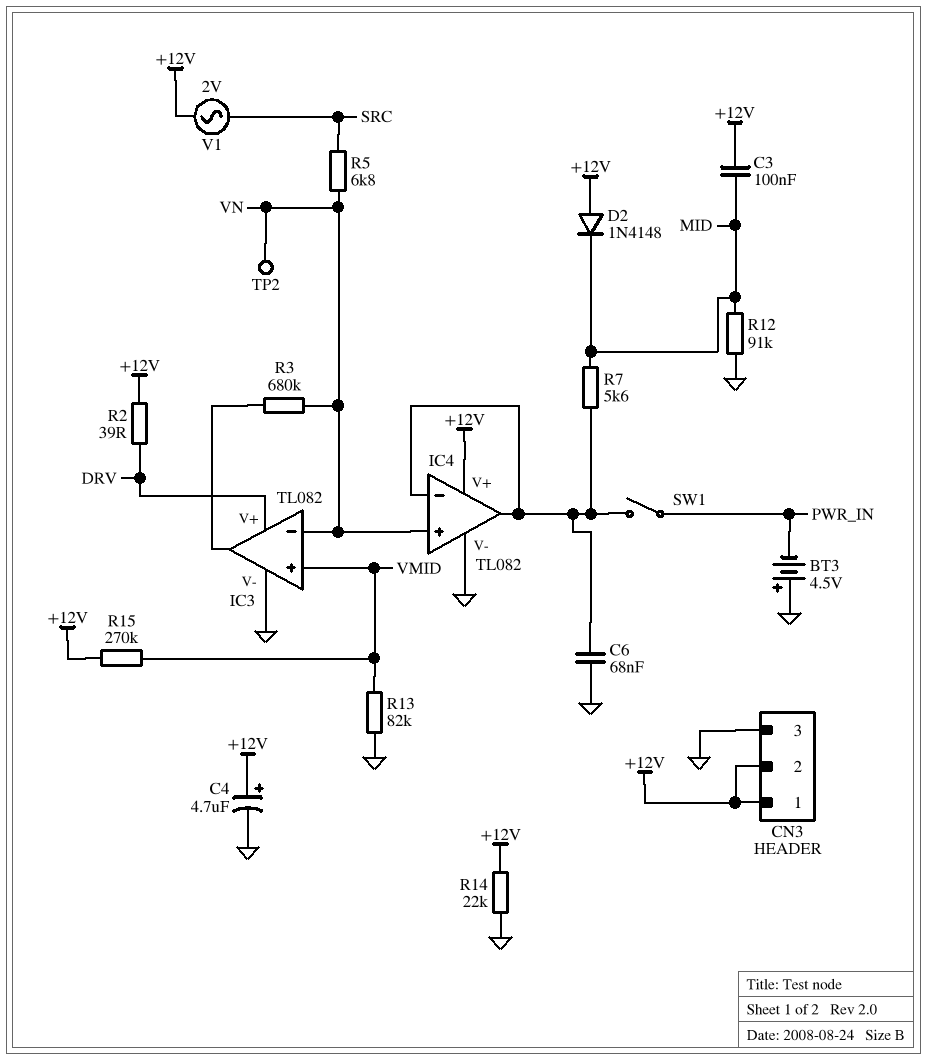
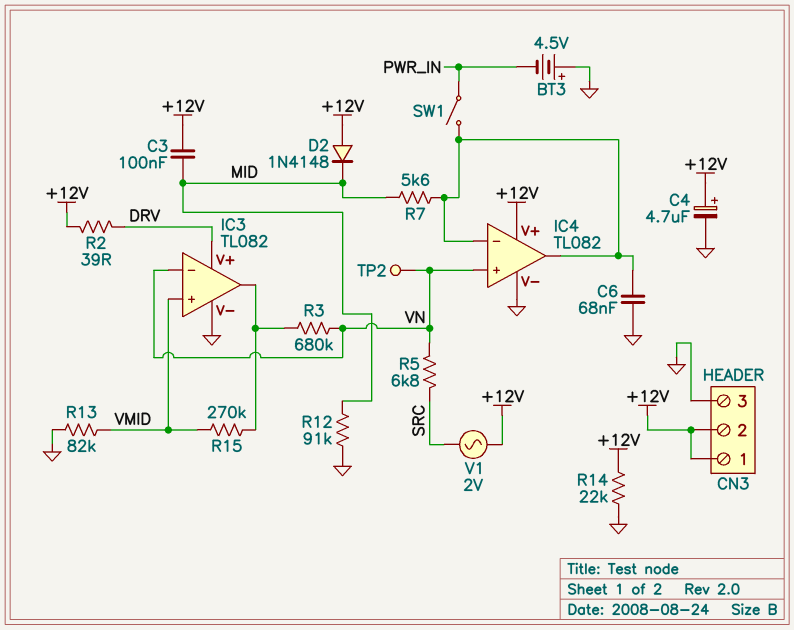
R15: 270k (+12V, VMID) -> 270k (IC3/out, VMID)

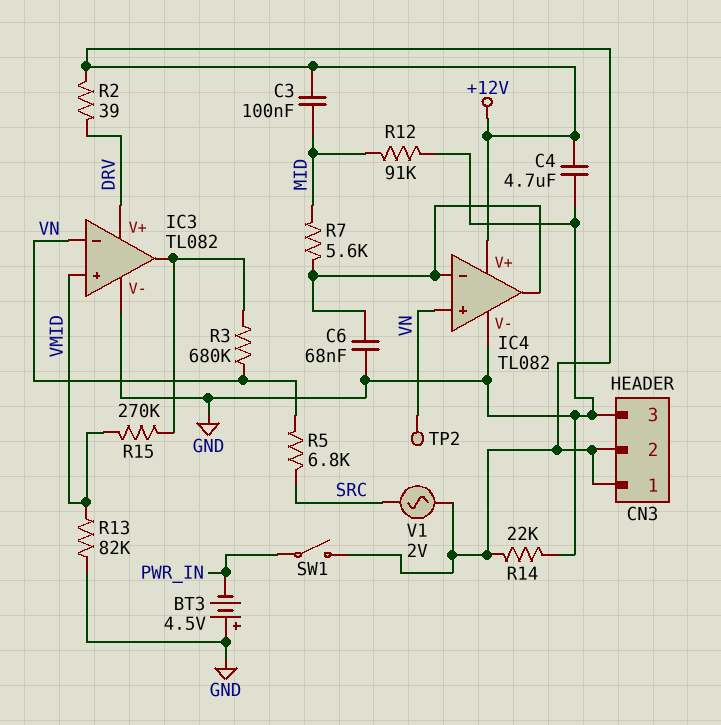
C4: 4.7uF (plus +12V, minus GND) -> 4.7uF (+12V, GND)
D2: diode 1N4148 (A +12V, K MID) -> none
SW1: switch (IC4/in-, PWR_IN) -> switch (+12V, PWR_IN)

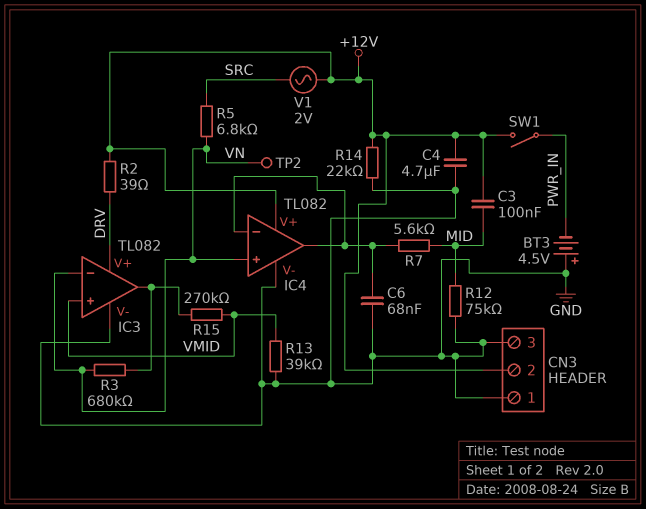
CN3 pin 1: +12V -> GND
R12: 91k (GND, MID) -> 75k (GND, MID)
R13: 82k (GND, VMID) -> 39k (GND, VMID)

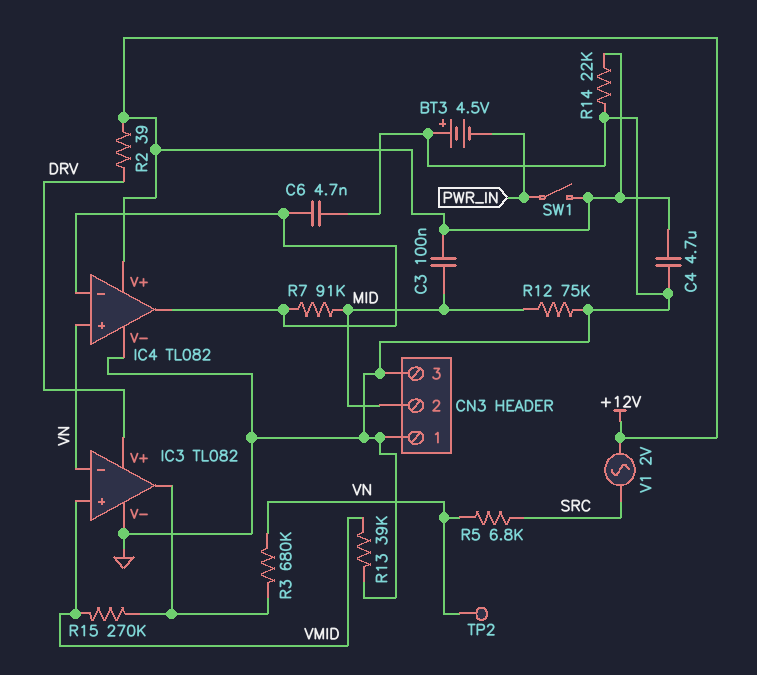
C6: 68nF (GND, IC4/in-) -> 4.7nF (GND, IC4/in-)
CN3 pin 2: +12V -> MID
R7: 5.6k (IC4/in-, MID) -> 91k (IC4/in-, MID)

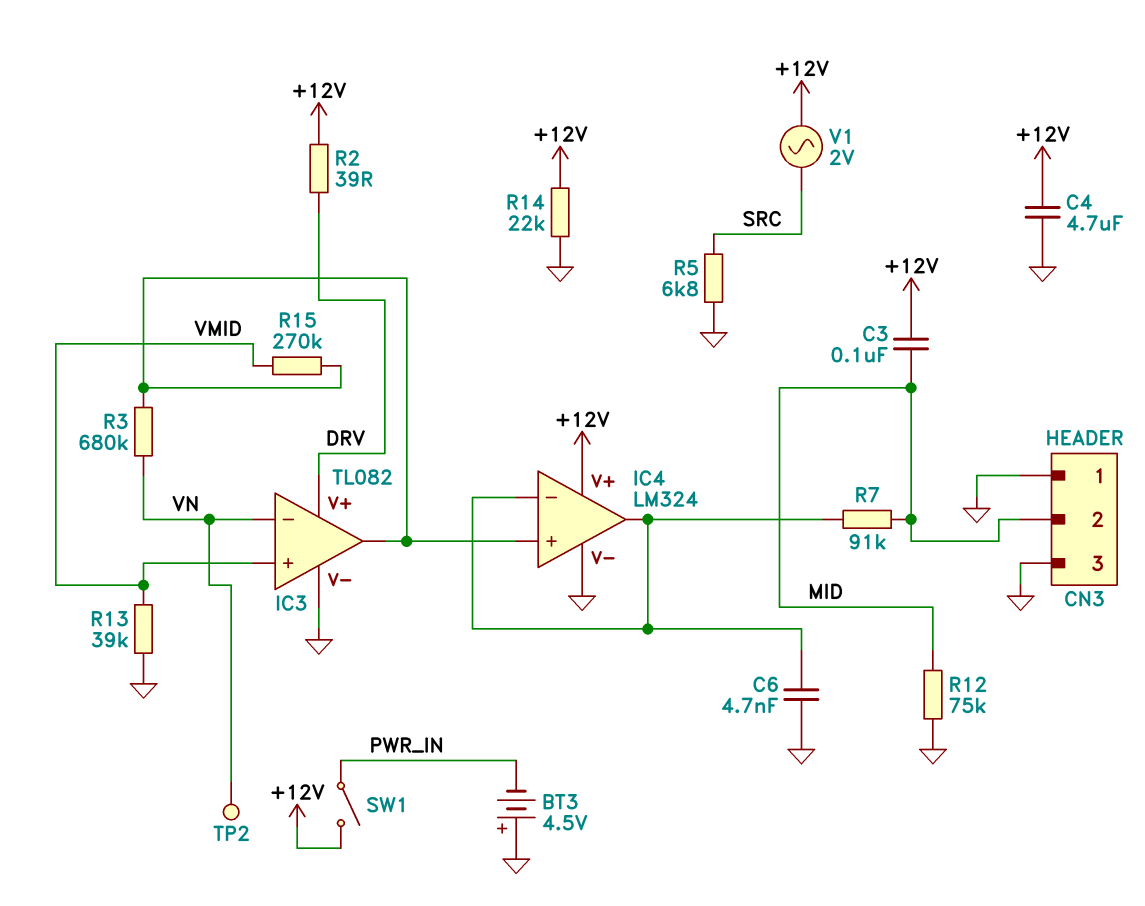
IC4: TL082 -> LM324
IC4 pin in+: VN -> IC3/out
R5: 6.8k (SRC, VN) -> 6.8k (GND, SRC)

